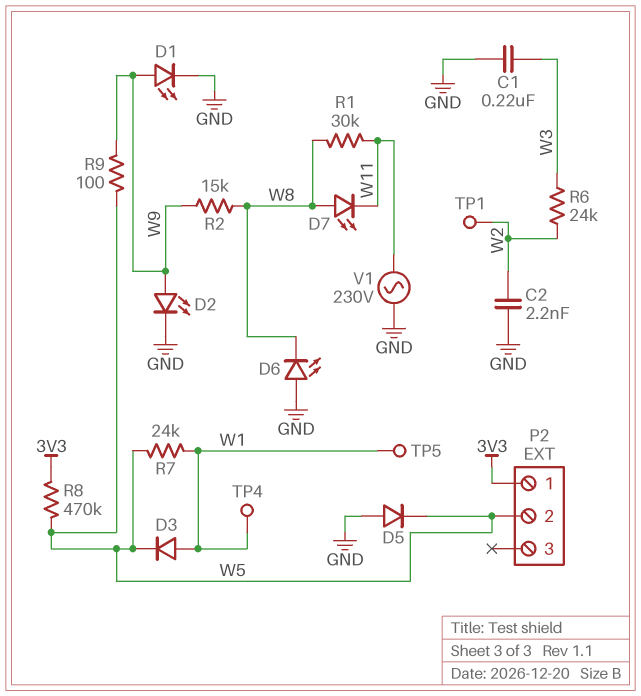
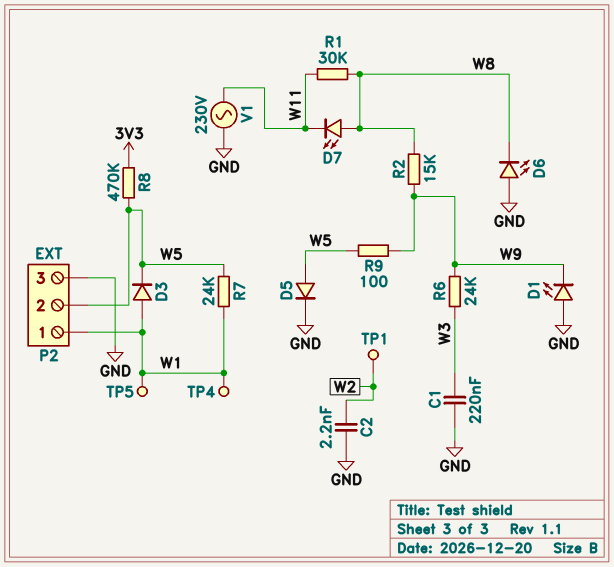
D1: LED (A W9, K GND) -> LED (A GND, K W9)
D2: LED (A W9, K GND) -> none
D5: diode (A GND, K W5) -> diode (A W5, K GND)
P2 pin 1: 3V3 -> W1
P2 pin 3: none -> GND
R6: 24k (W2, W3) -> 24k (W3, W9)

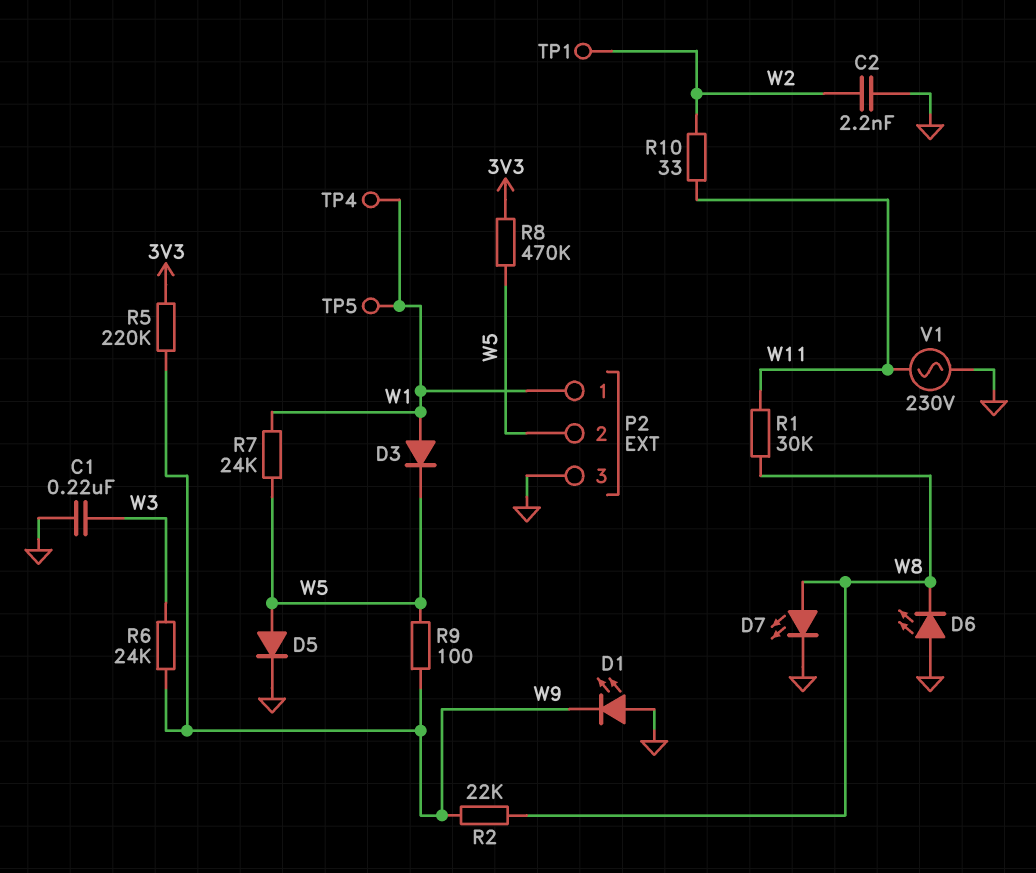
D7: LED (A W8, K W11) -> LED (A W8, K GND)
R2: 15k (W8, W9) -> 22k (W8, W9)
R5: none -> 220k (3V3, W9)
R10: none -> 33 (W2, W11)

